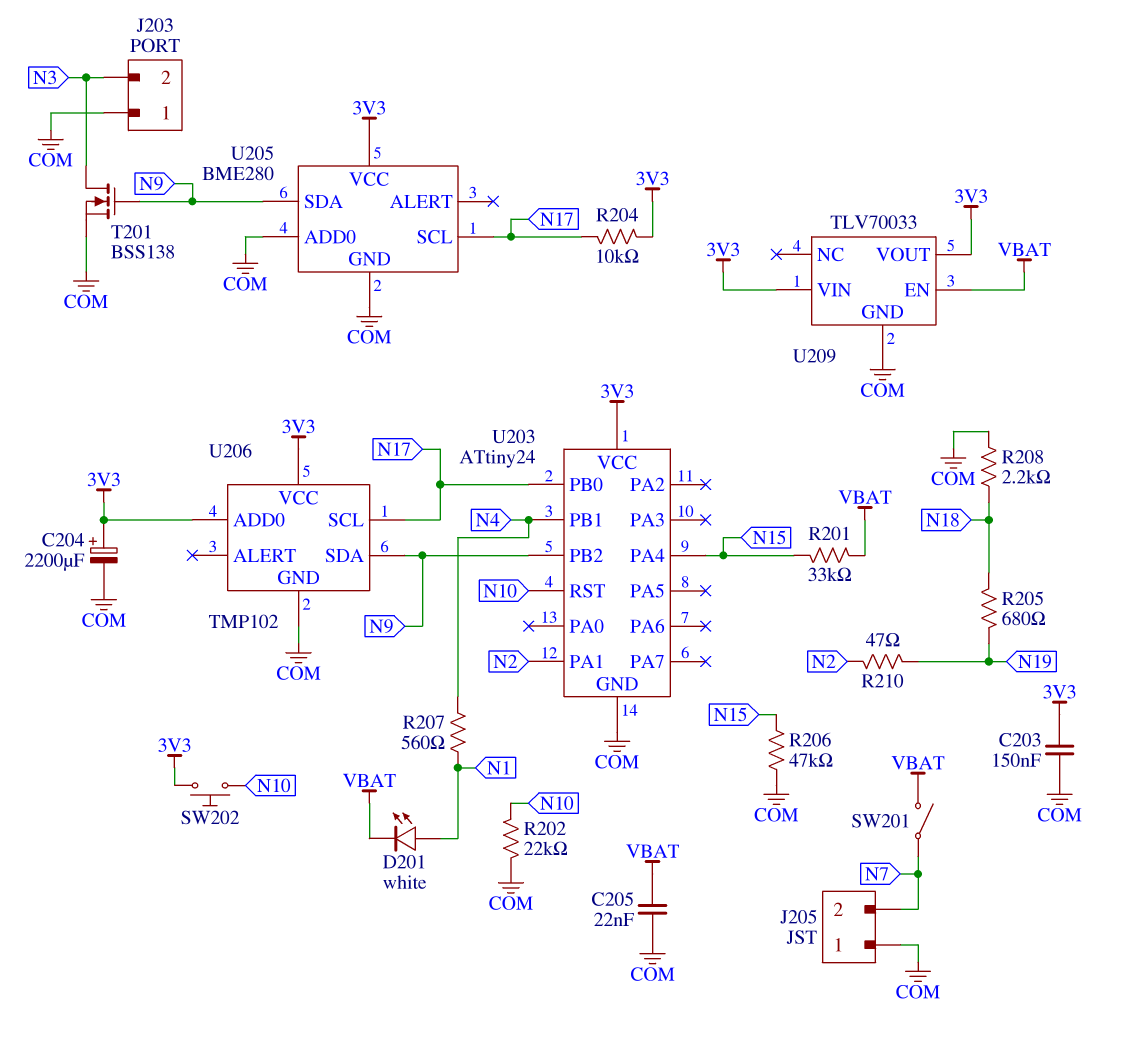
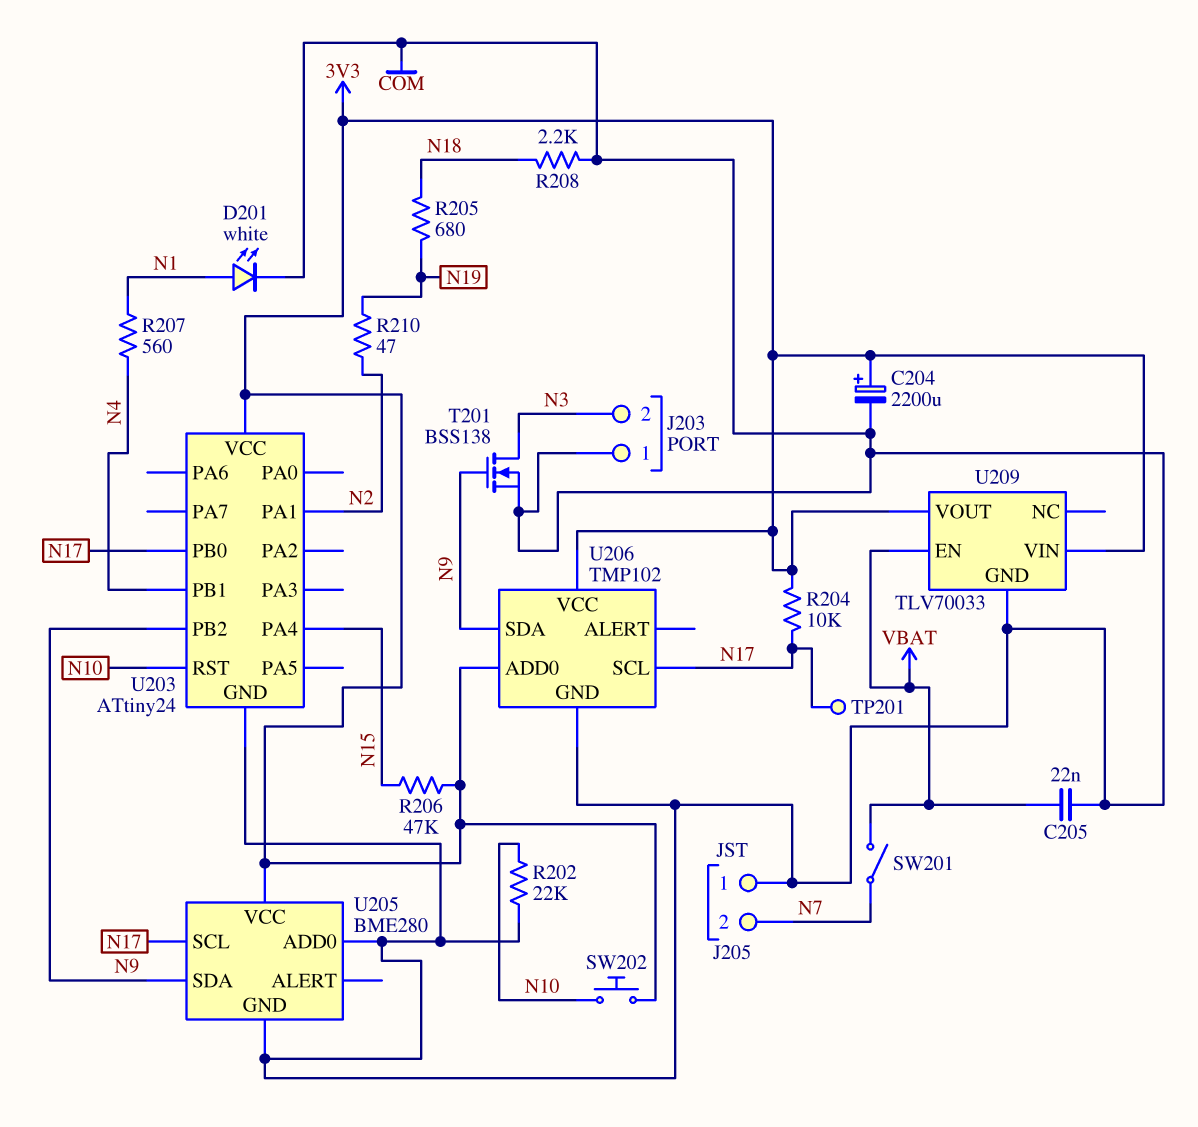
C203: 150nF (3V3, COM) -> none
D201: LED white (A N1, K VBAT) -> LED white (A N1, K COM)
R201: 33k (N15, VBAT) -> none
R206: 47k (COM, N15) -> 47k (3V3, N15)
TP201: none -> test point (N17)

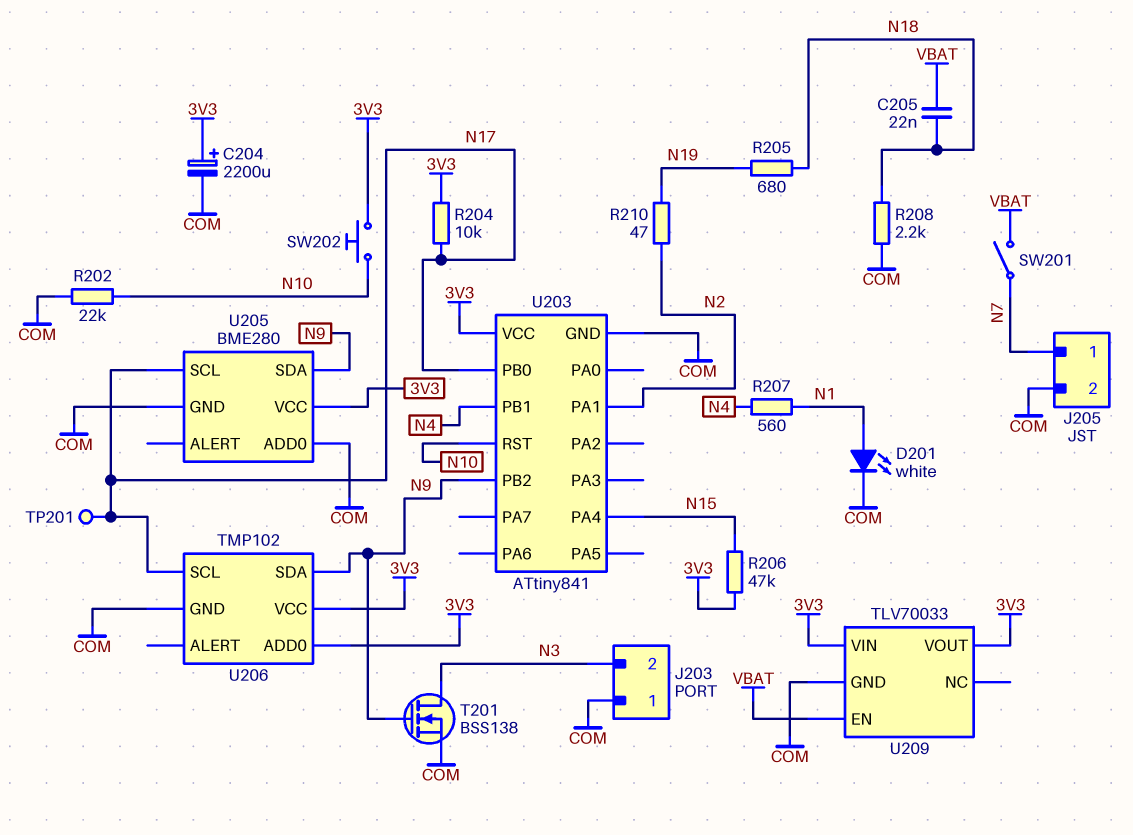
C205: 22nF (COM, VBAT) -> 22nF (N18, VBAT)
J205 pin 1: COM -> N7
J205 pin 2: N7 -> COM
U203: ATtiny24 -> ATtiny841

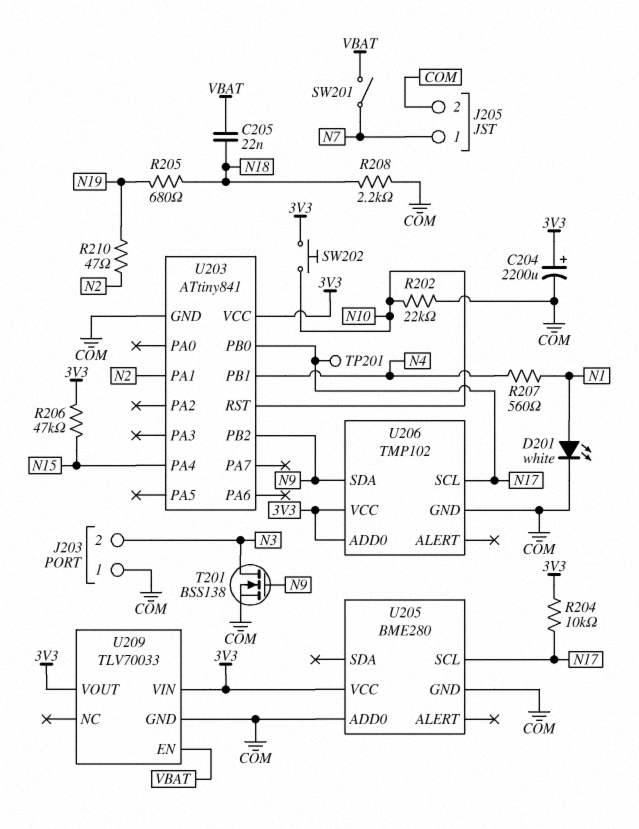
U205 pin SDA: N9 -> none

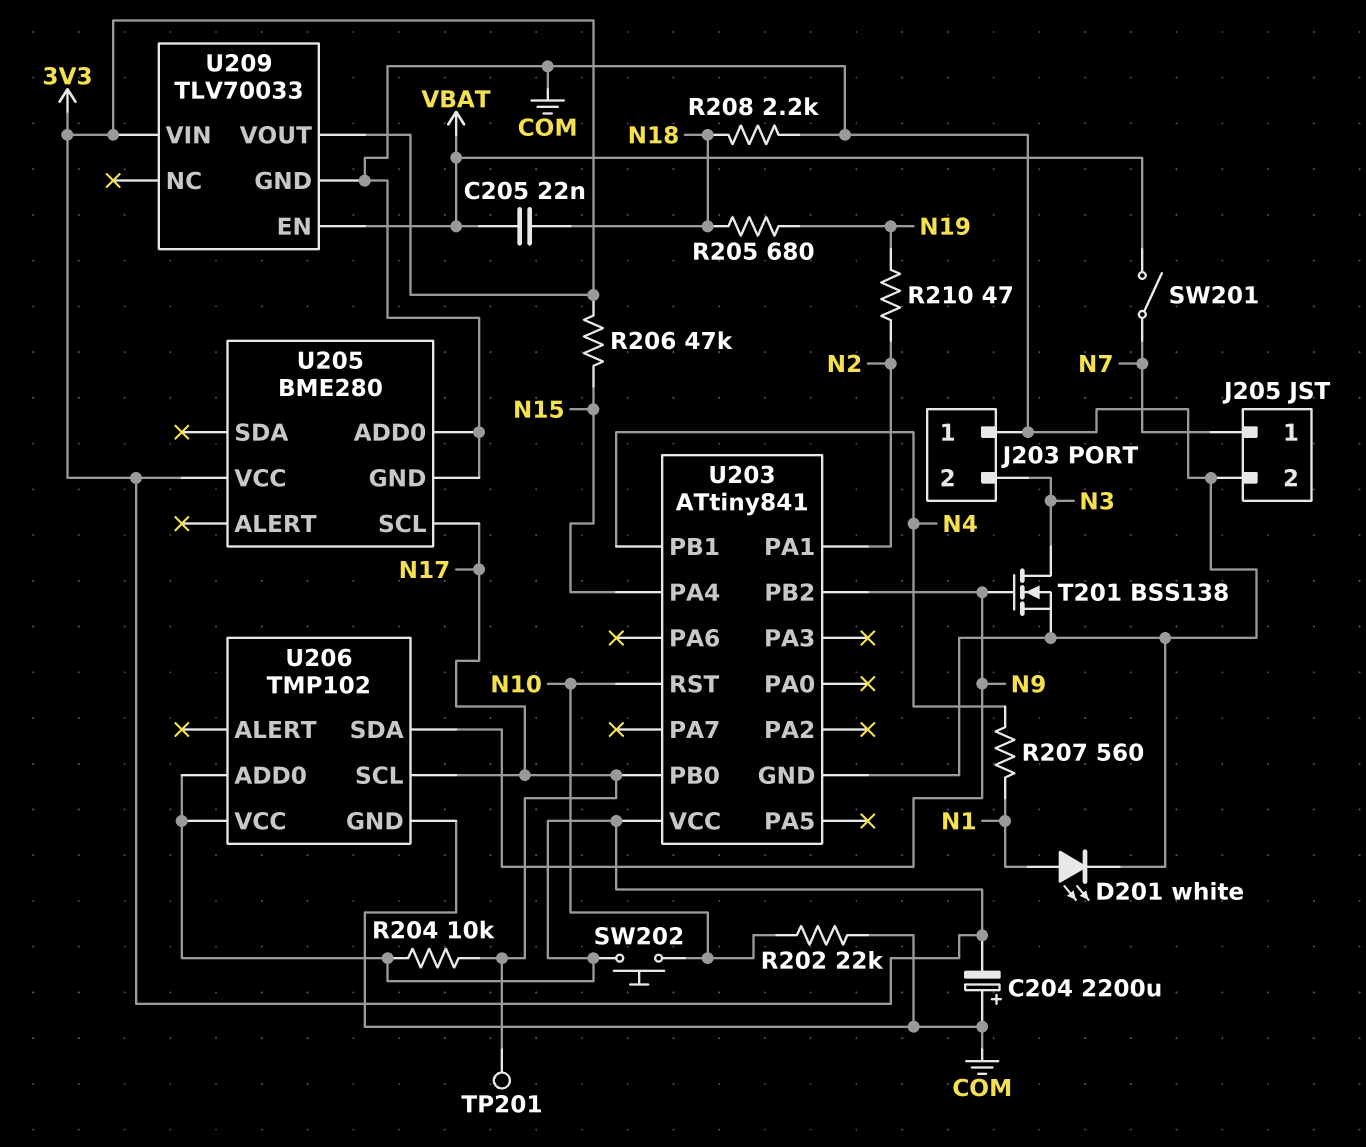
C204: 2200uF (plus 3V3, minus COM) -> 2200uF (plus COM, minus 3V3)

